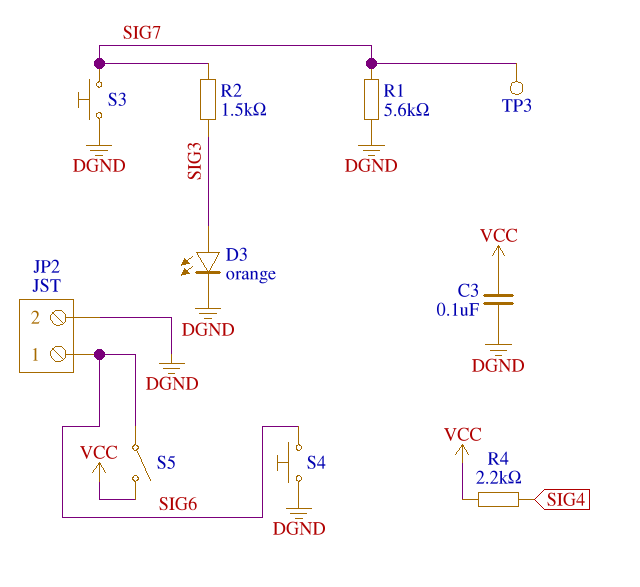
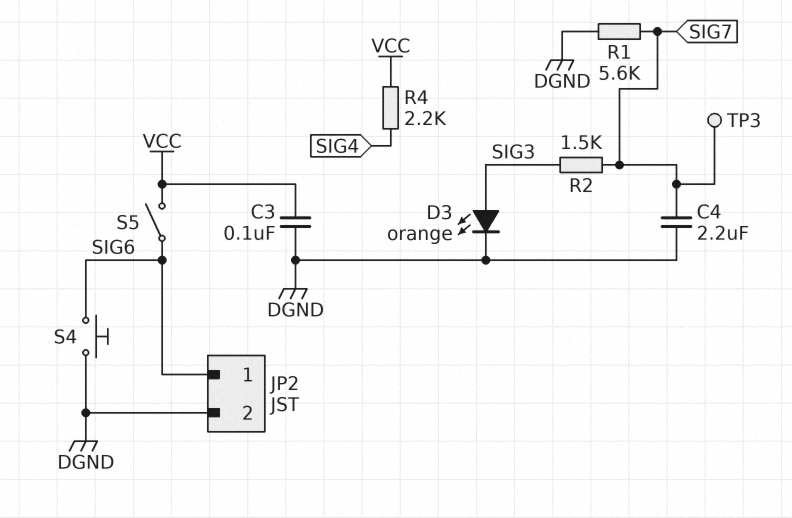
C4: none -> 2.2uF (DGND, SIG7)
S3: button (DGND, SIG7) -> none

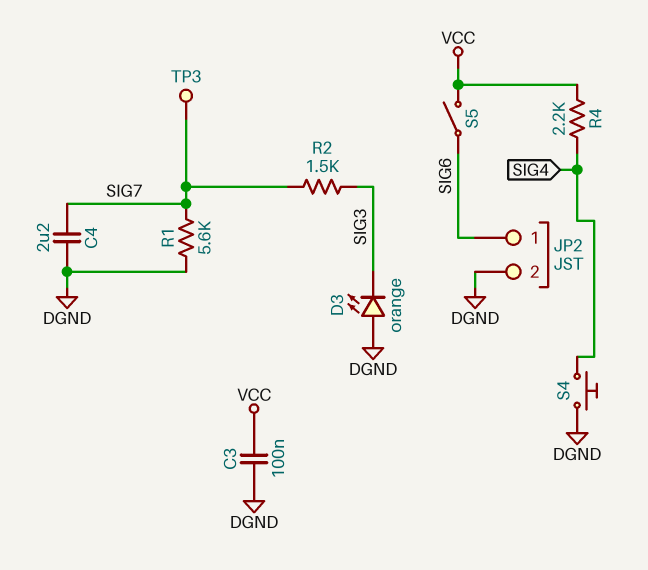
D3: LED orange (A SIG3, K DGND) -> LED orange (A DGND, K SIG3)
S4: button (DGND, SIG6) -> button (DGND, SIG4)

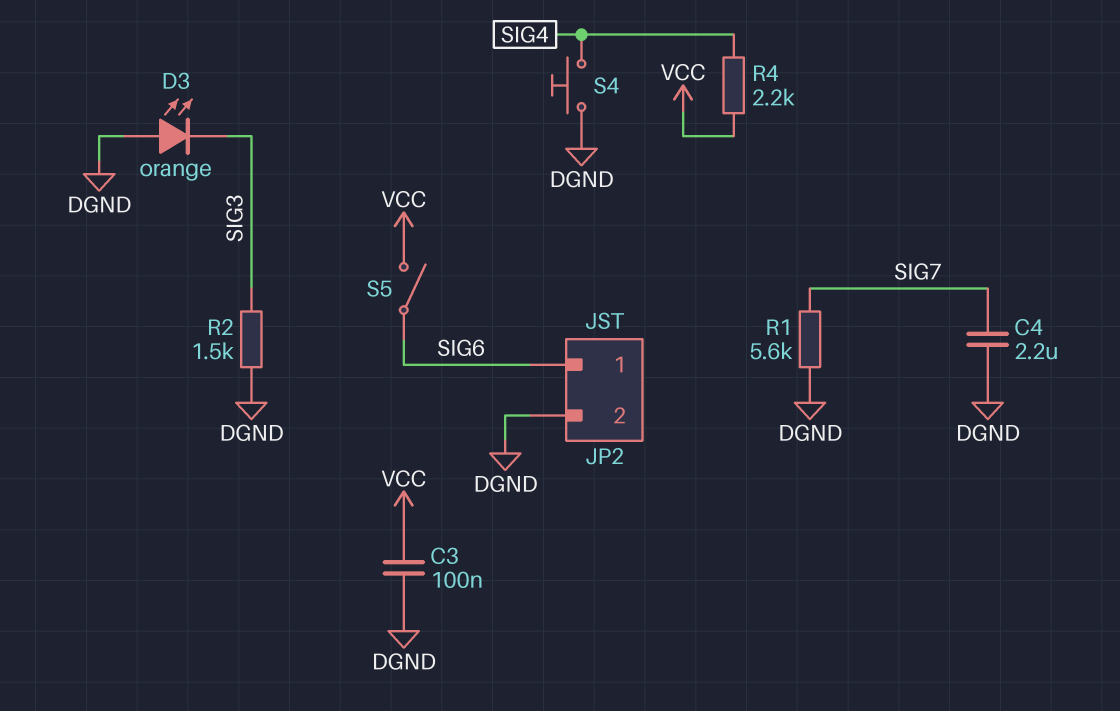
R2: 1.5k (SIG3, SIG7) -> 1.5k (DGND, SIG3)
TP3: test point (SIG7) -> none

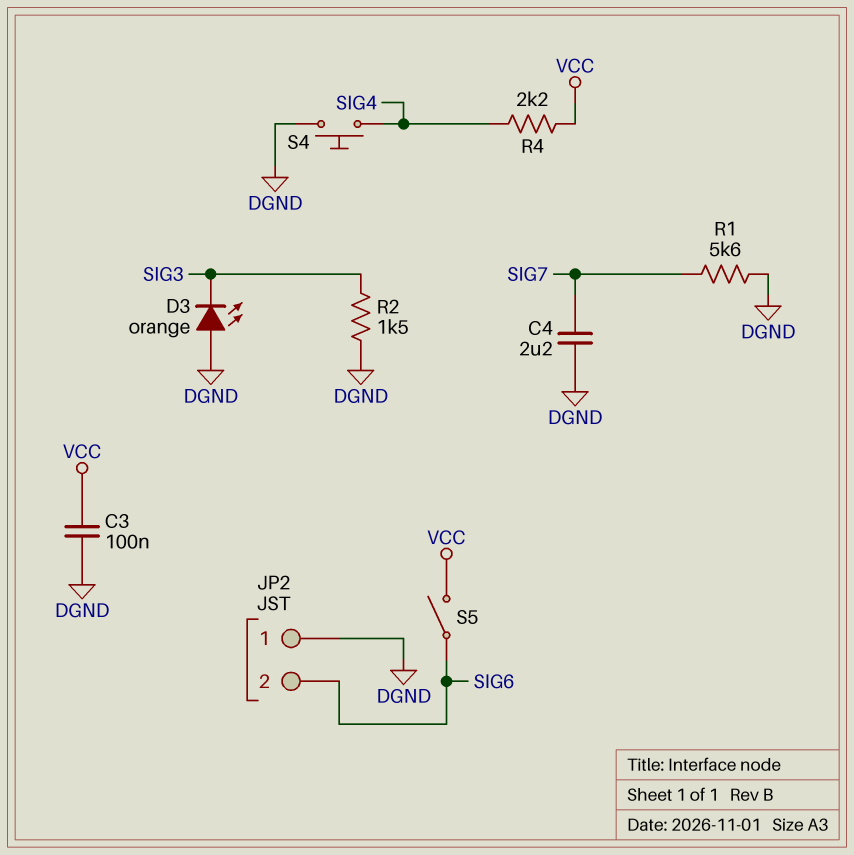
JP2 pin 1: SIG6 -> DGND
JP2 pin 2: DGND -> SIG6

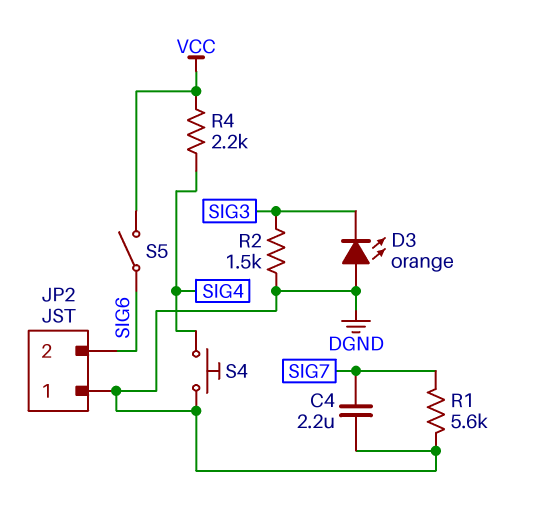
C3: 100nF (DGND, VCC) -> none

